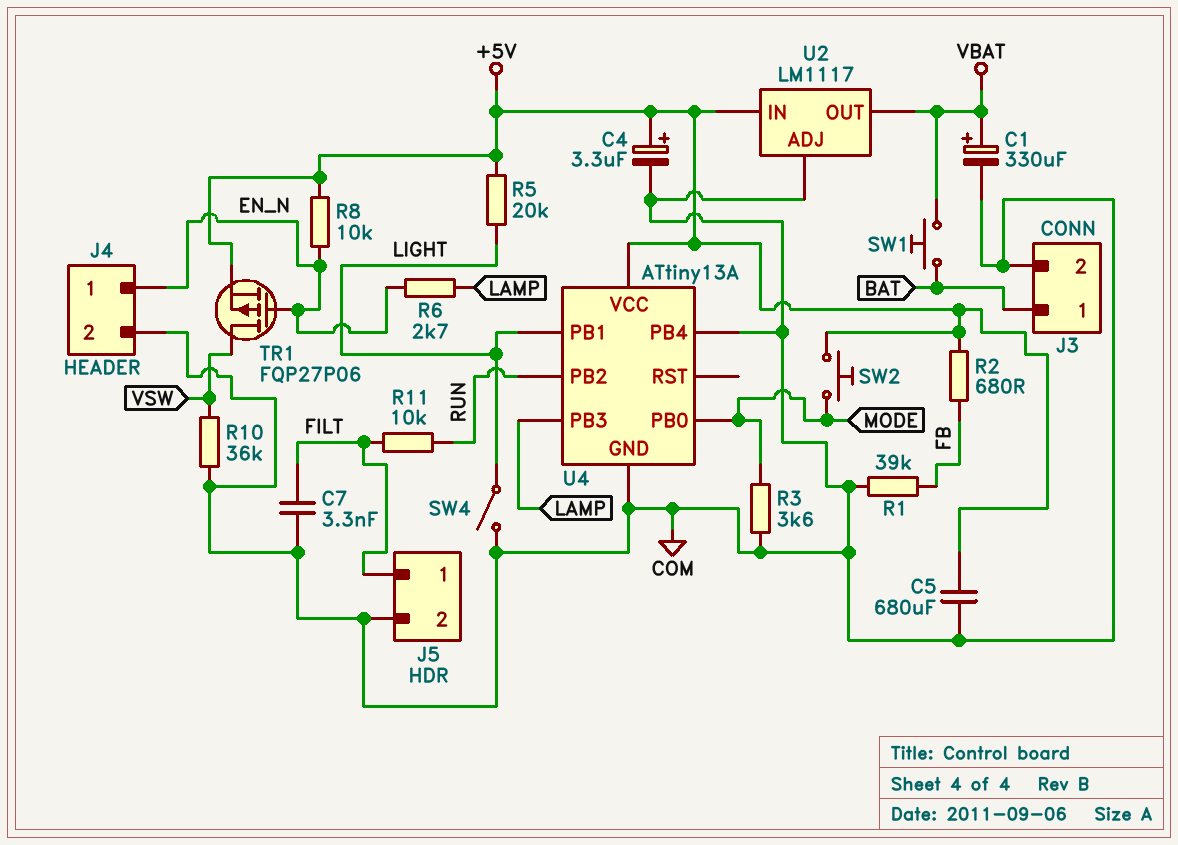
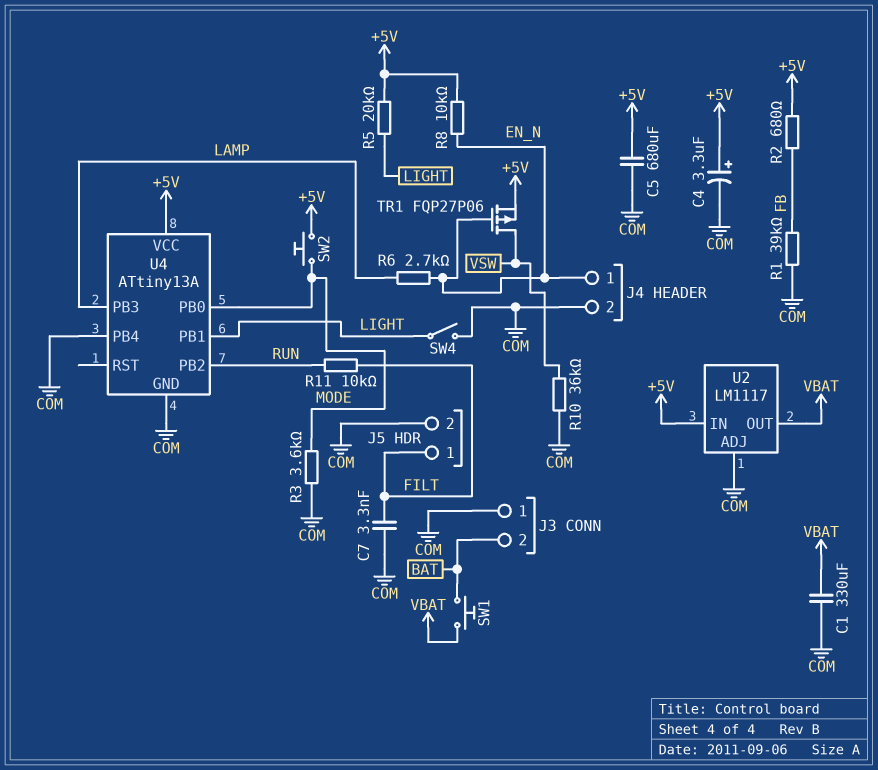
C1: 330uF (plus VBAT, minus COM) -> 330uF (COM, VBAT)
J3 pin 1: BAT -> COM
J3 pin 2: COM -> BAT

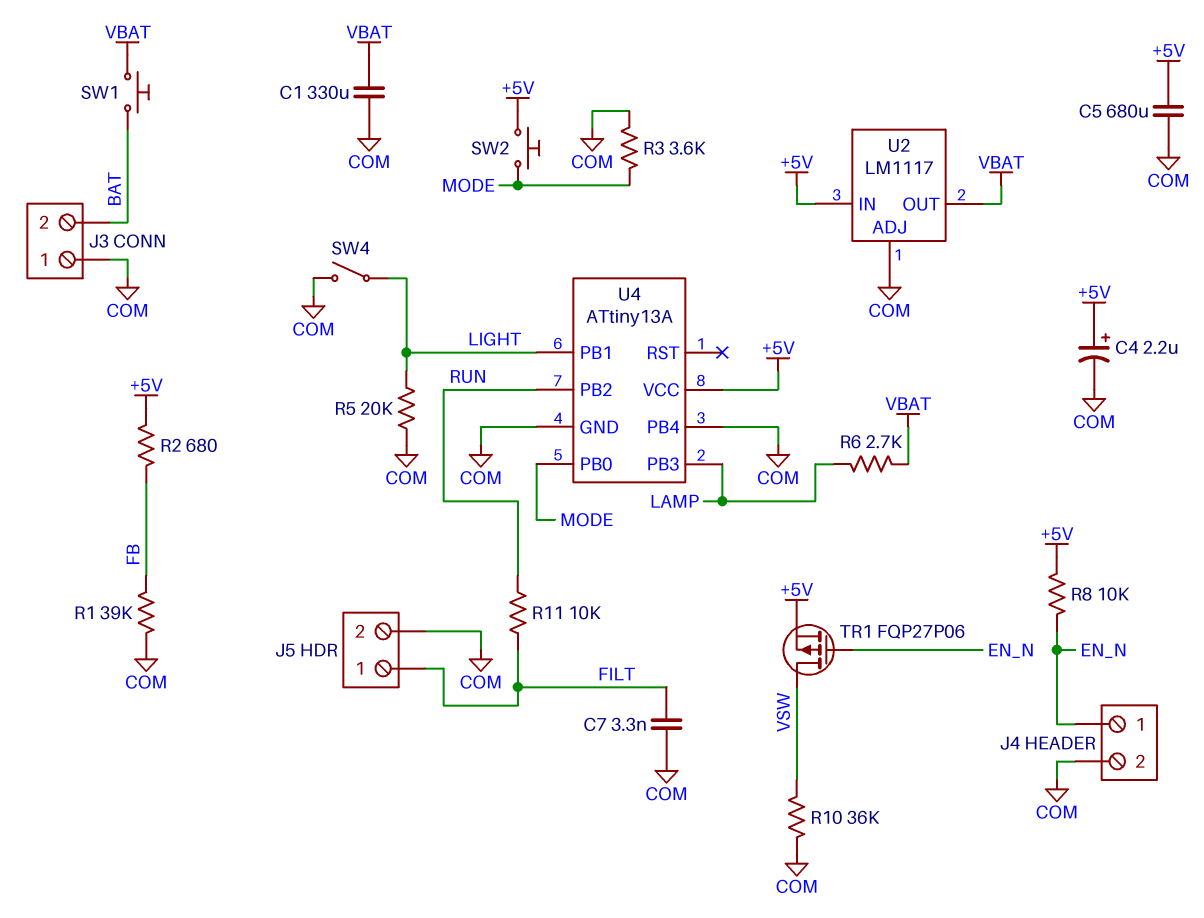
C4: 3.3uF (plus +5V, minus COM) -> 2.2uF (plus +5V, minus COM)
R5: 20k (+5V, LIGHT) -> 20k (COM, LIGHT)
R6: 2.7k (EN_N, LAMP) -> 2.7k (LAMP, VBAT)

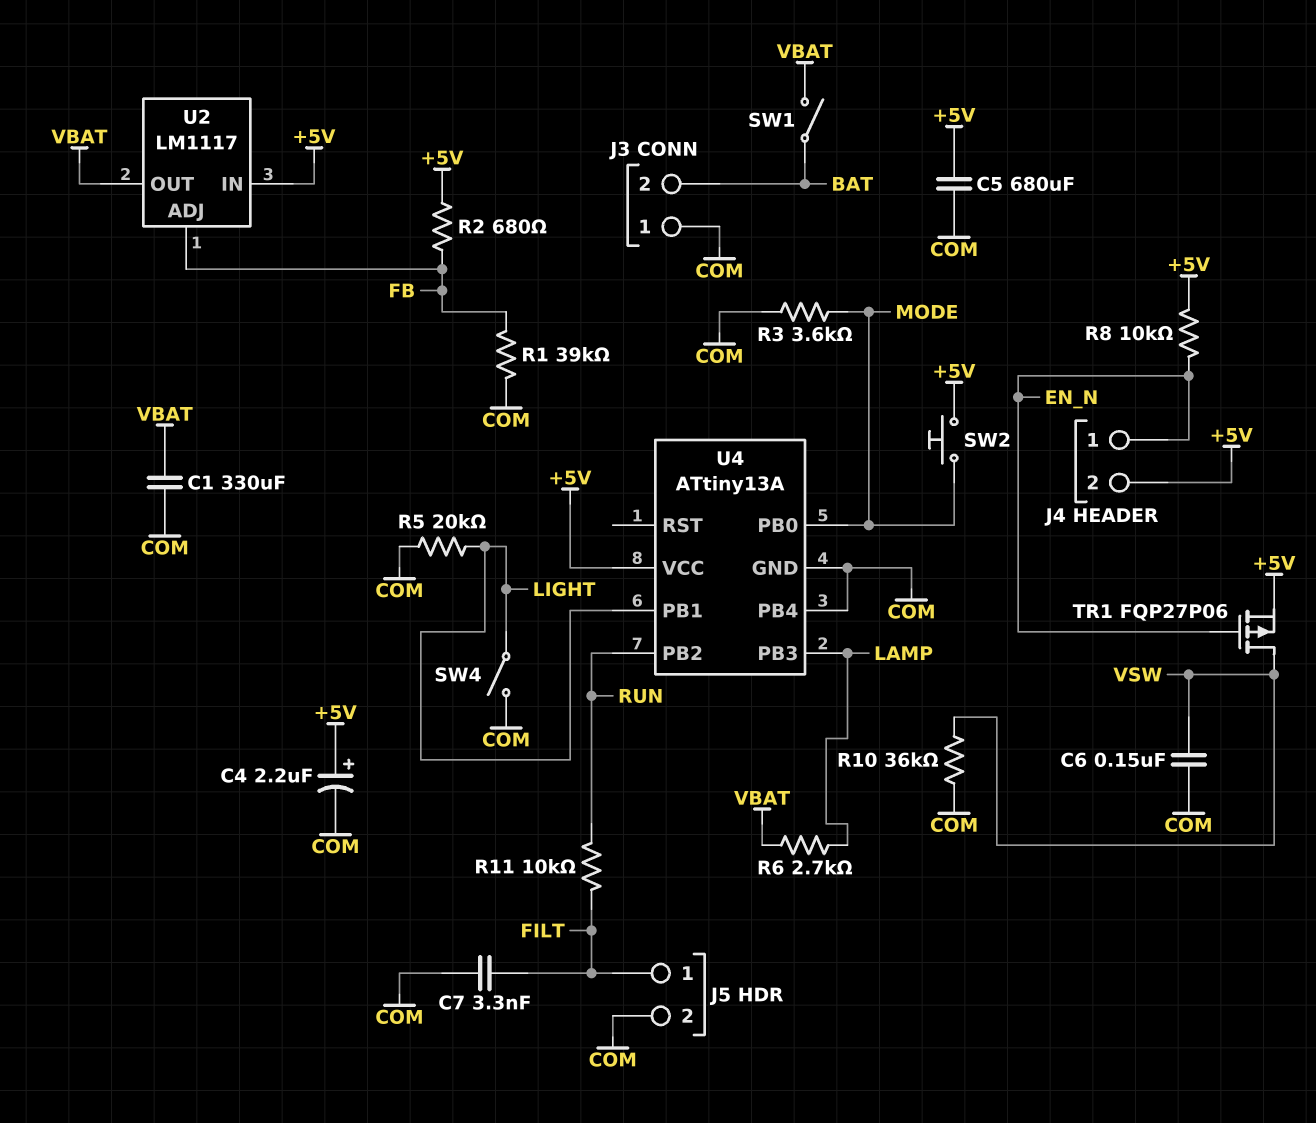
C6: none -> 150nF (COM, VSW)
J4 pin 2: COM -> +5V
SW1: button (BAT, VBAT) -> switch (BAT, VBAT)
U2 pin ADJ: COM -> FB

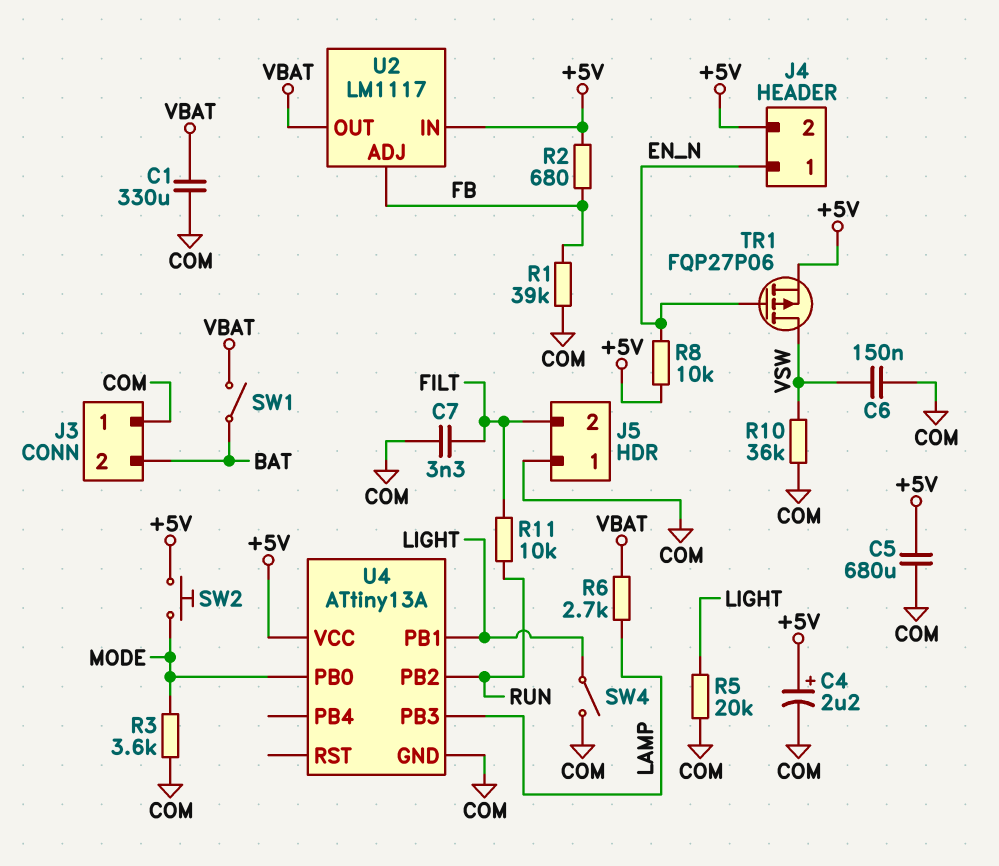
J5 pin 1: FILT -> COM
J5 pin 2: COM -> FILT
U4 pin PB4: COM -> none

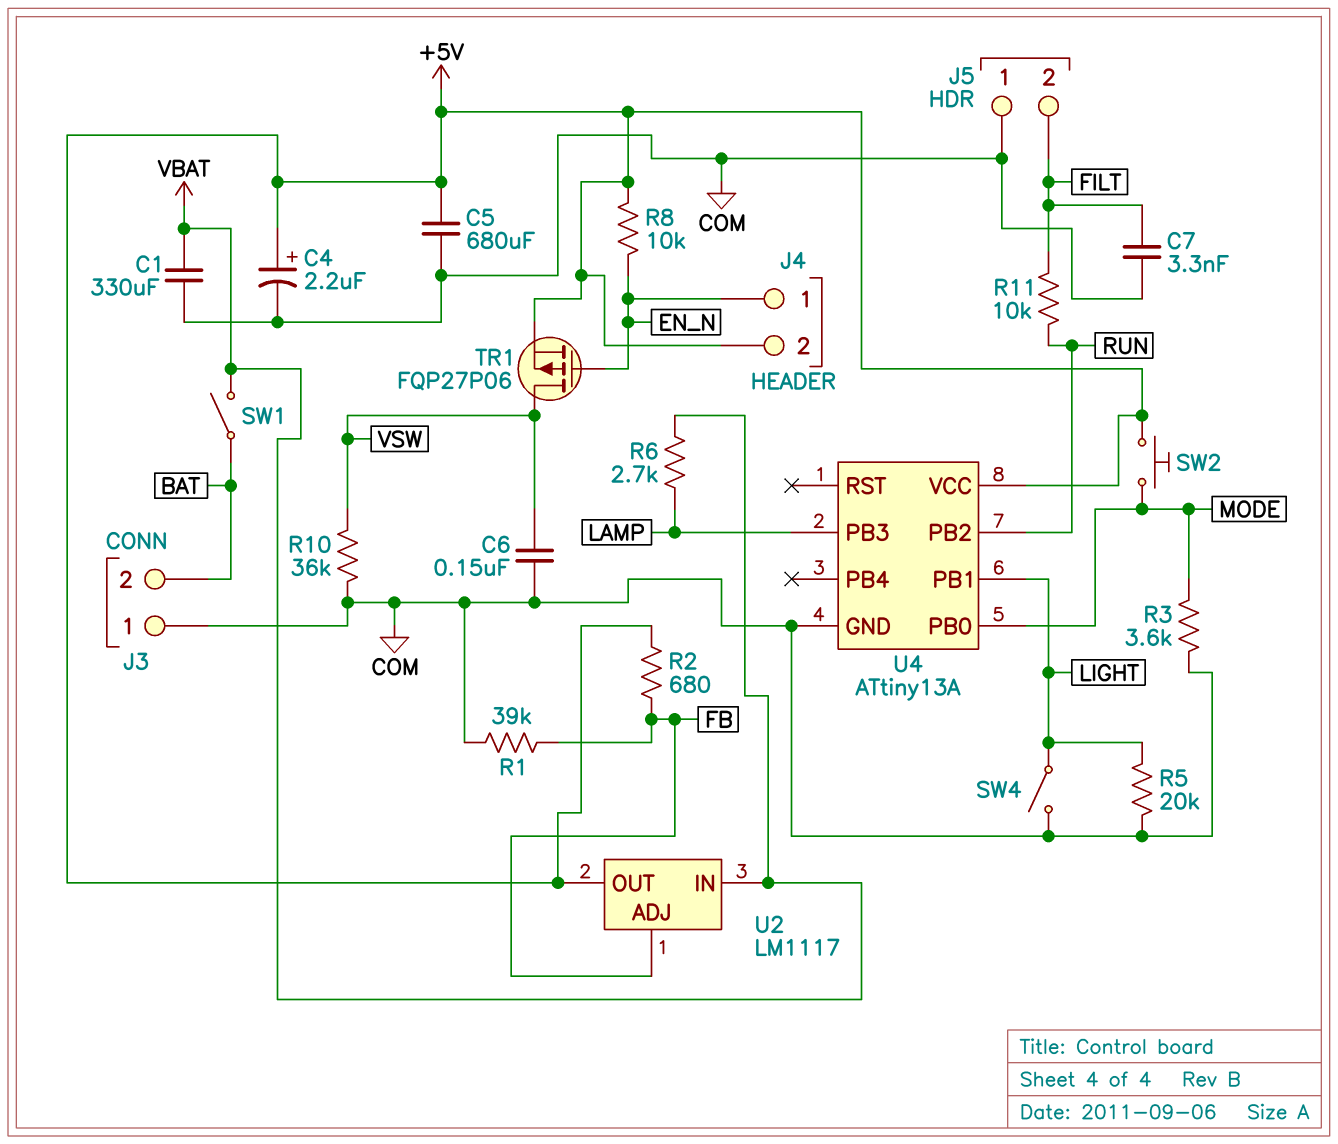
U2 pin IN: +5V -> VBAT
U2 pin OUT: VBAT -> +5V

